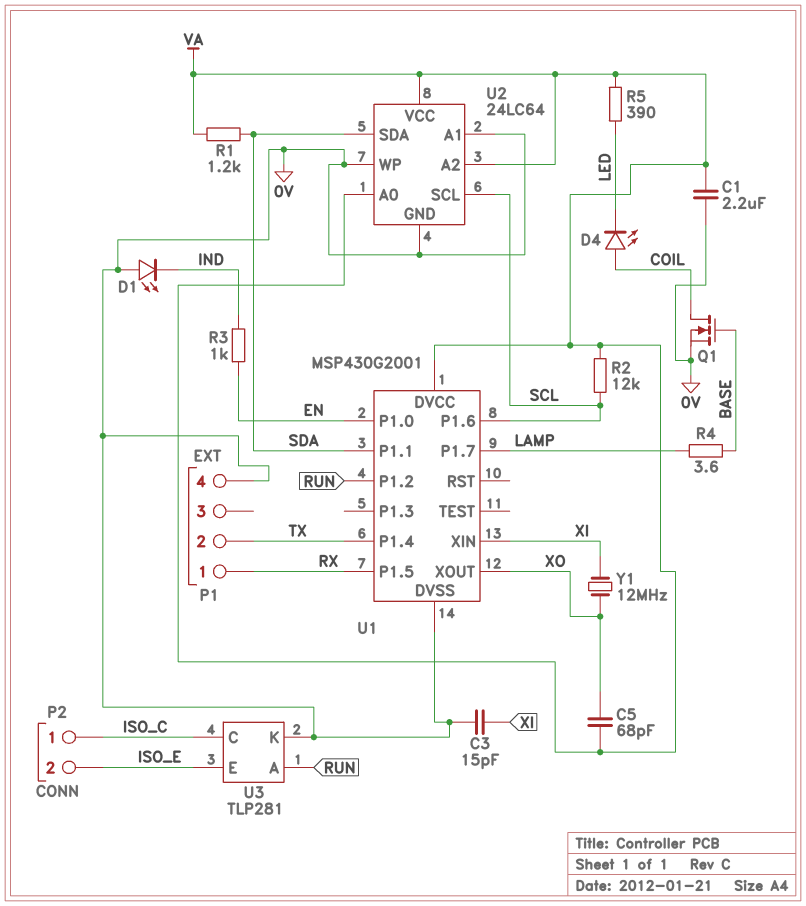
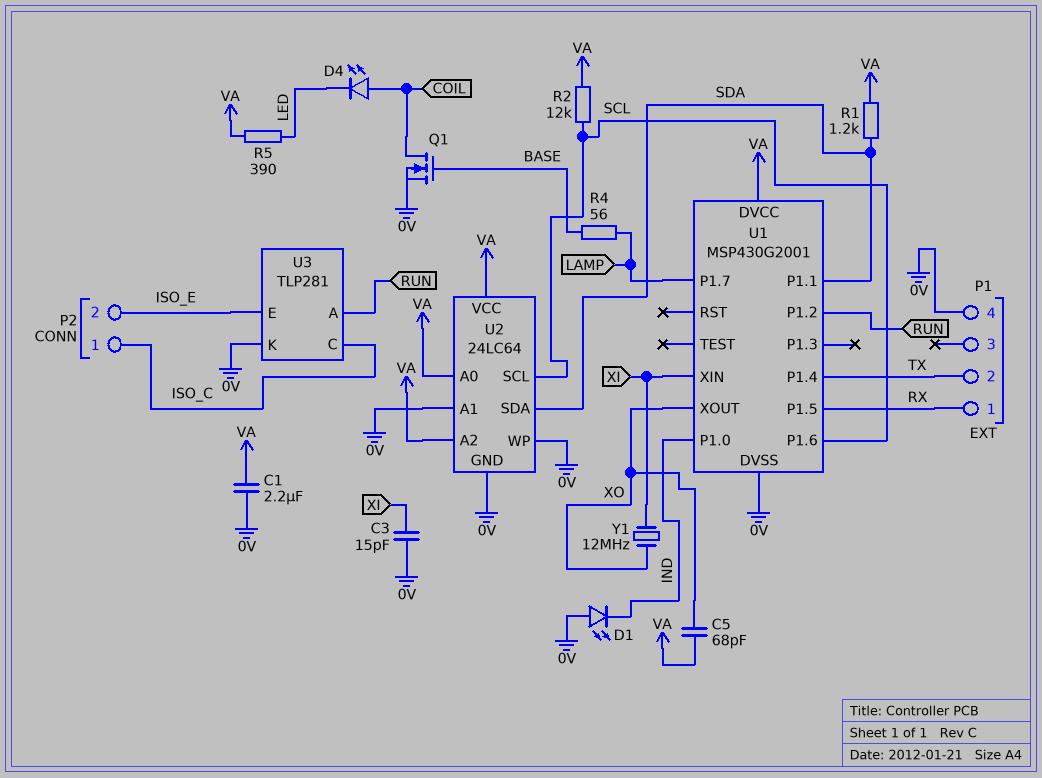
R3: 1k (EN, IND) -> none
R4: 3.6 (BASE, LAMP) -> 56 (BASE, LAMP)
U1 pin P1.0: EN -> IND

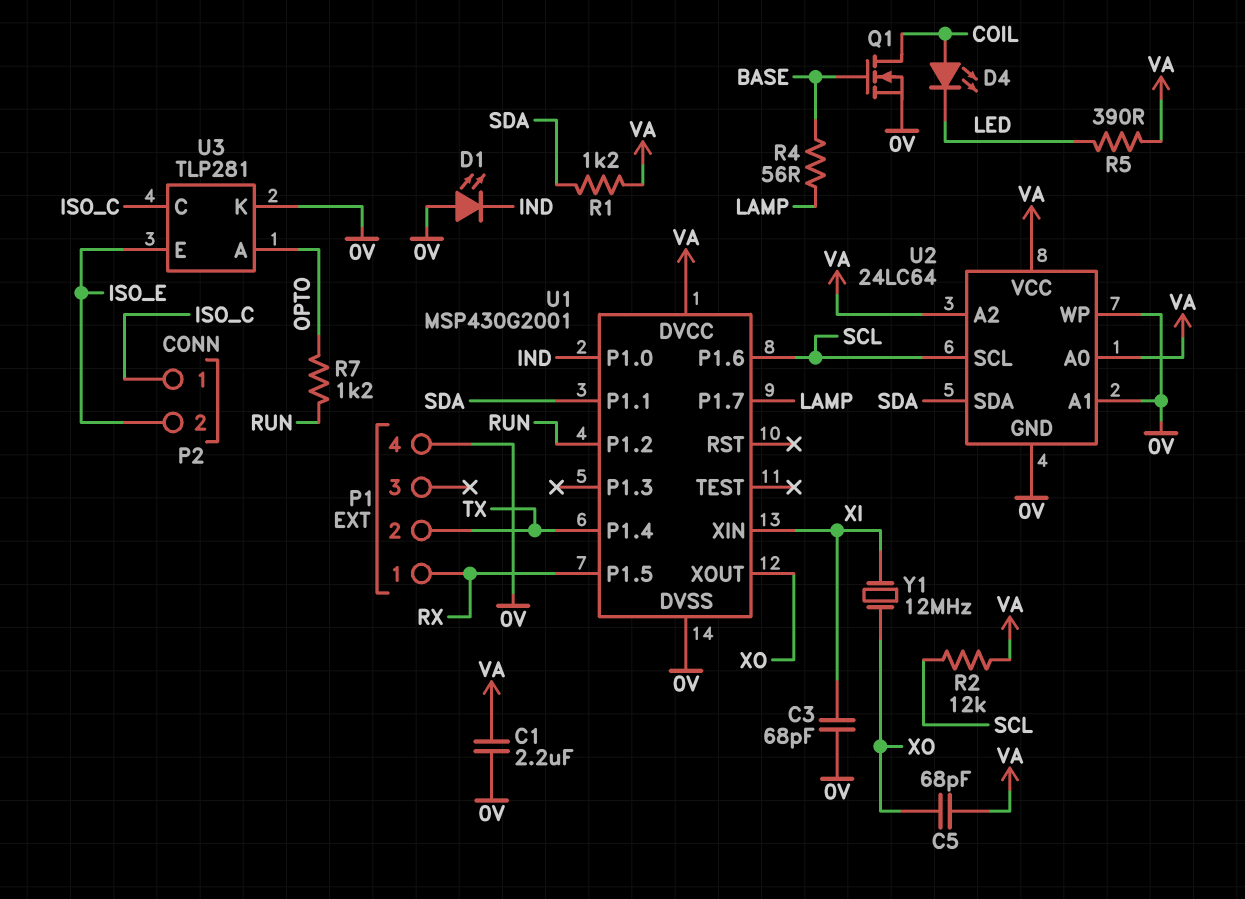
C3: 15pF (0V, XI) -> 68pF (0V, XI)
R7: none -> 1.2k (OPTO, RUN)
U3 pin A: RUN -> OPTO

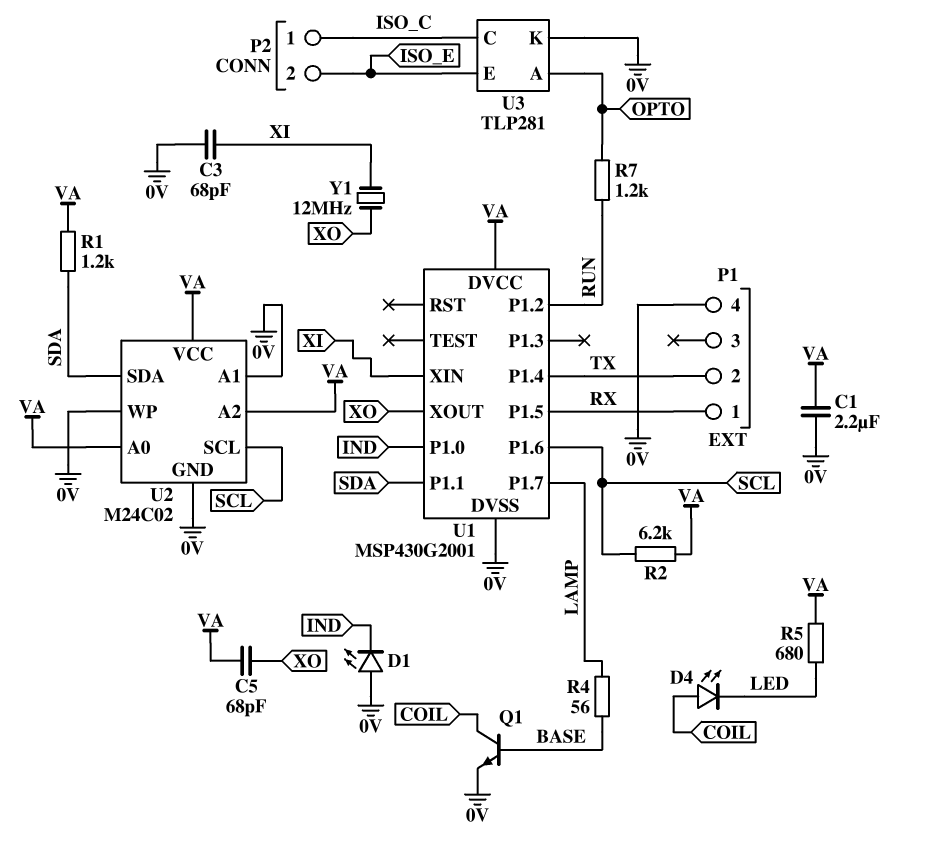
Q1: NMOS (G BASE, D COIL, S 0V) -> NPN (B BASE, C COIL, E 0V)
R2: 12k (SCL, VA) -> 6.2k (SCL, VA)
R5: 390 (LED, VA) -> 680 (LED, VA)
U2: 24LC64 -> M24C02

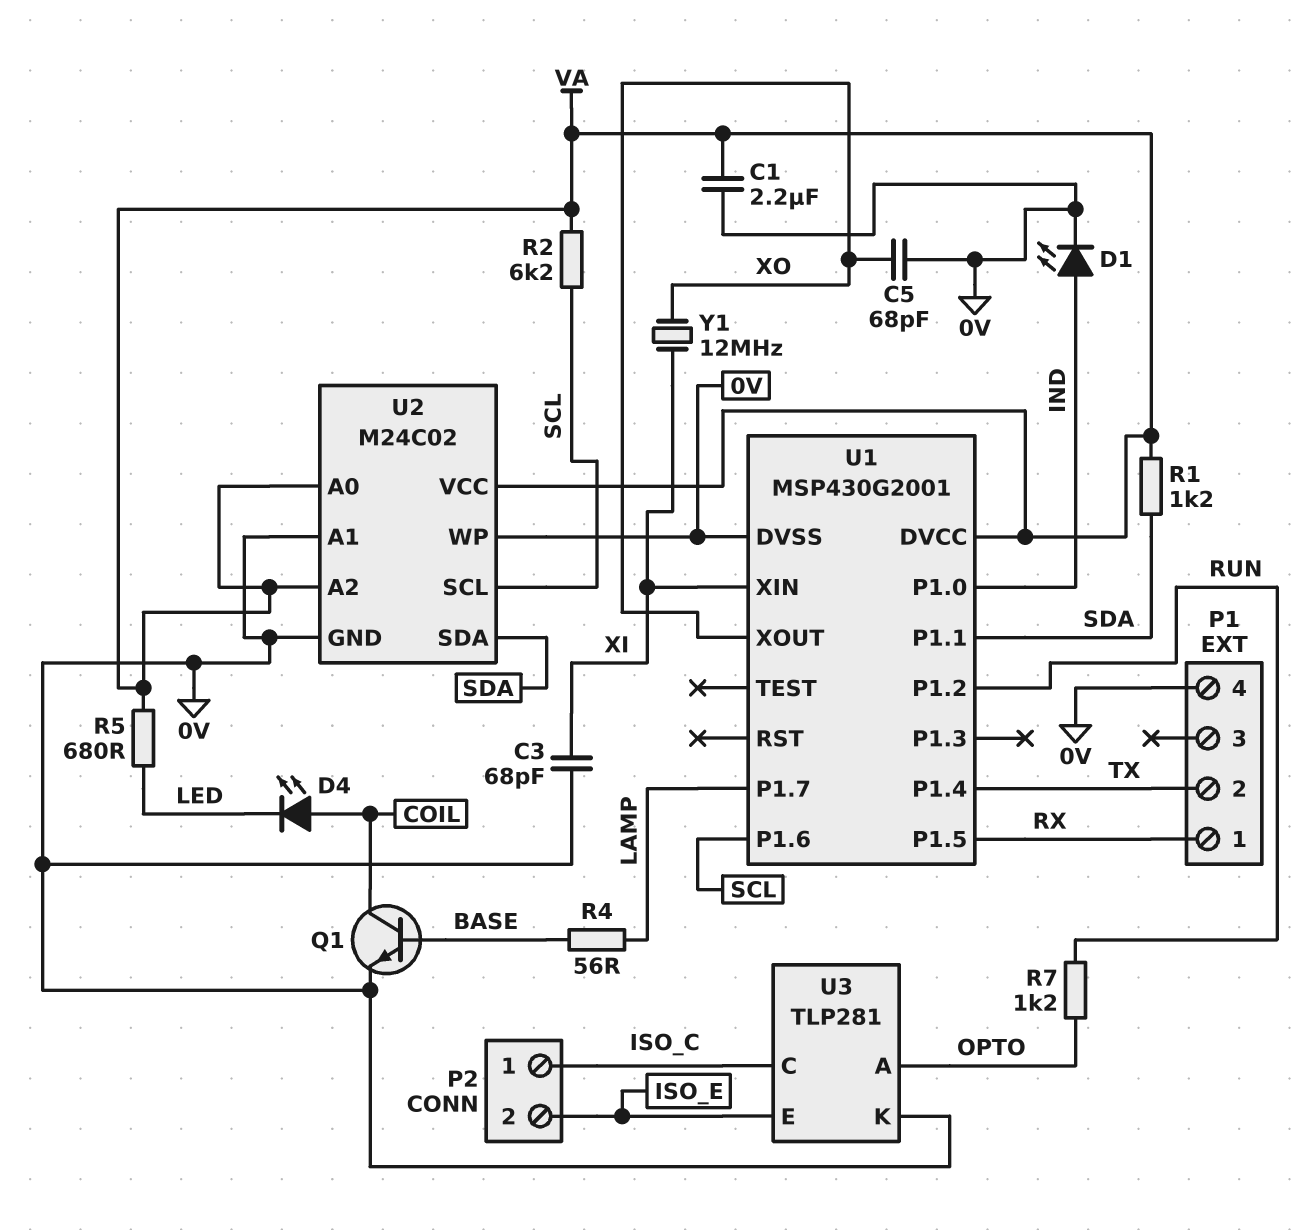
C5: 68pF (VA, XO) -> 68pF (0V, XO)
D1: LED (A 0V, K IND) -> LED (A IND, K 0V)

